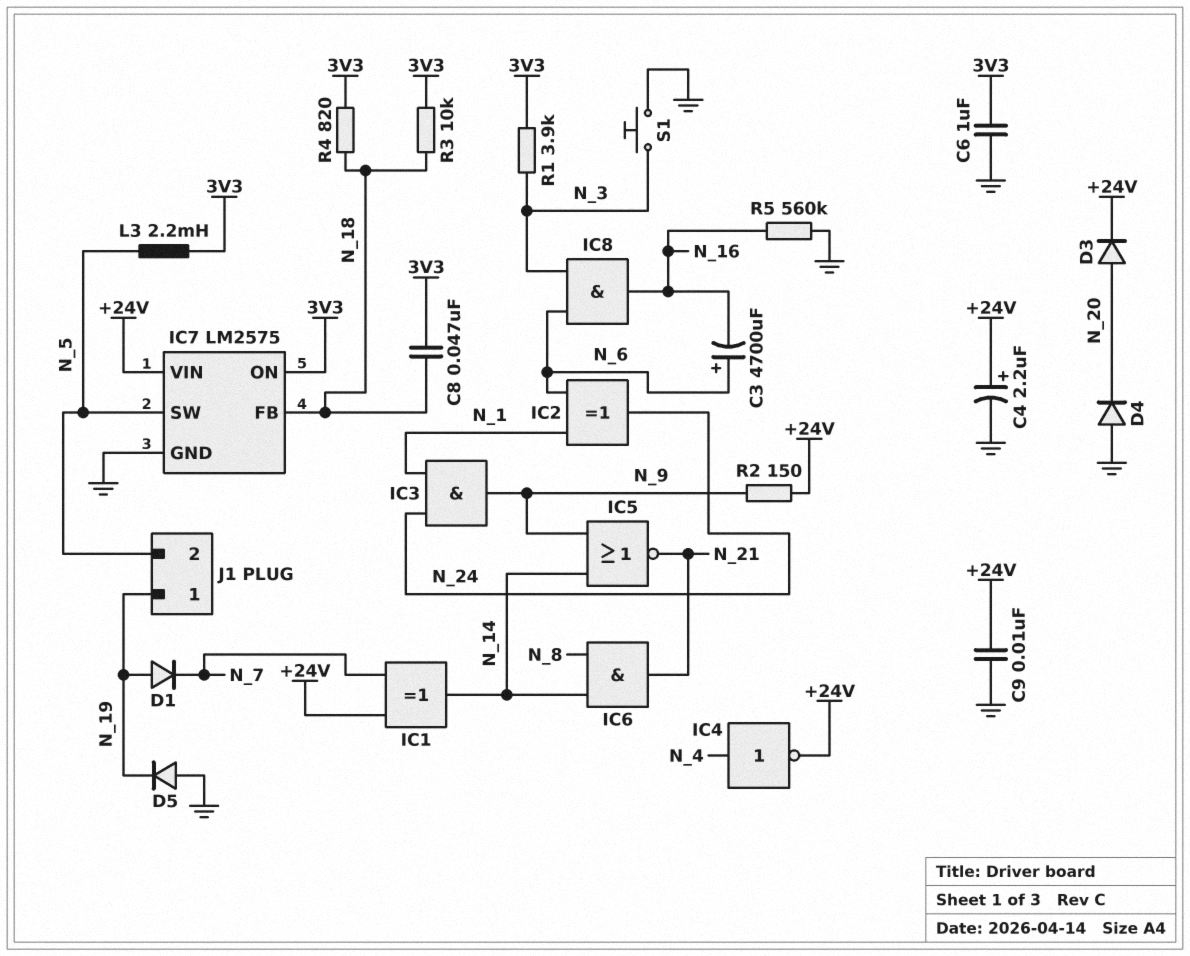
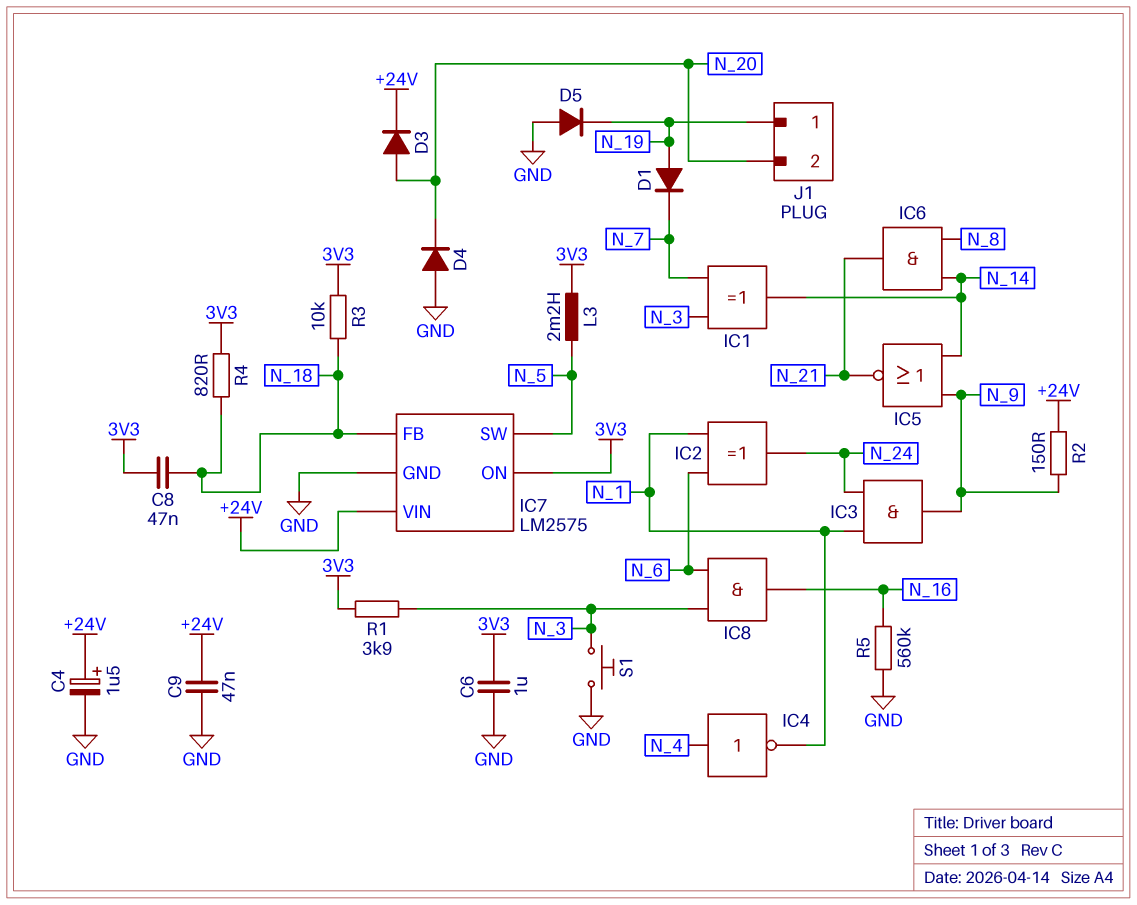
C3: 4700uF (plus N_6, minus N_16) -> none
C4: 2.2uF (plus +24V, minus GND) -> 1.5uF (plus +24V, minus GND)
C9: 10nF (+24V, GND) -> 47nF (+24V, GND)
IC1: XOR (in +24V, in N_7, out N_14) -> XOR (in N_3, in N_7, out N_14)
IC4: NOT (in N_4, out +24V) -> NOT (in N_4, out N_1)
J1 pin 2: N_5 -> N_20

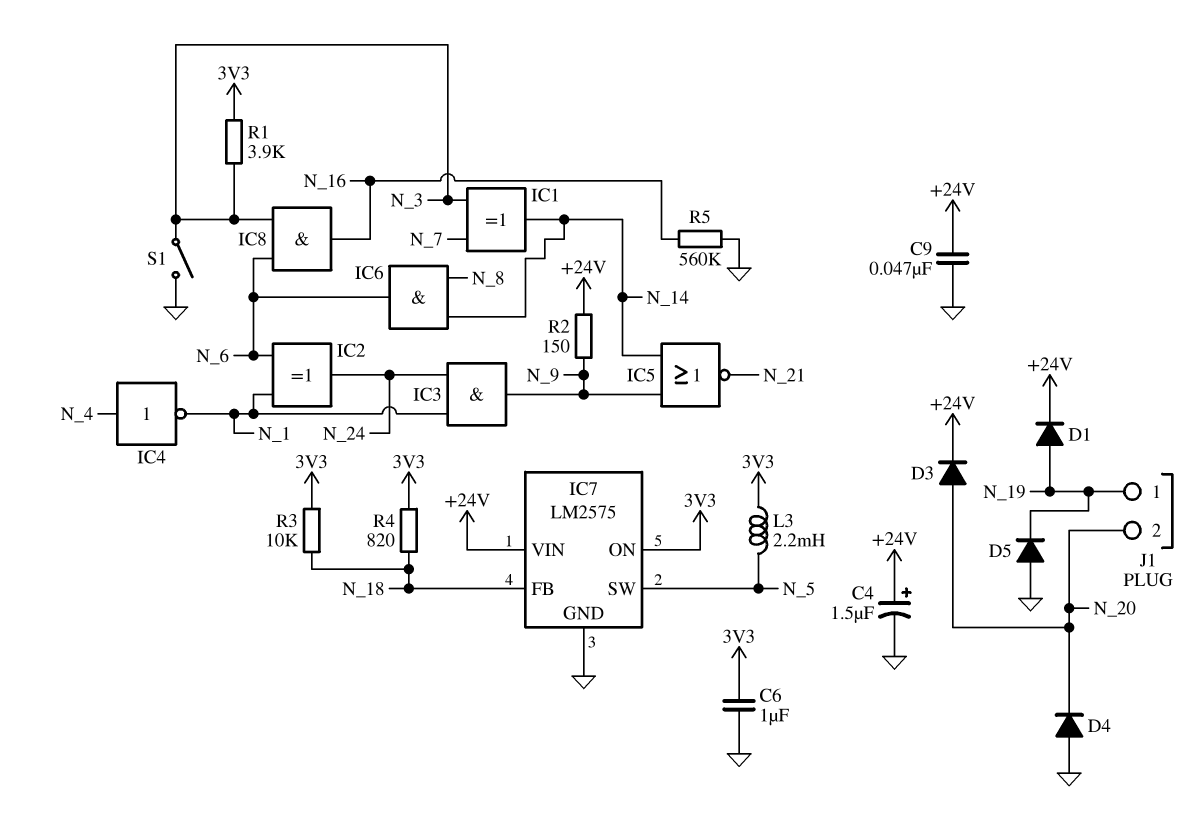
C8: 47nF (3V3, N_18) -> none
D1: diode (A N_19, K N_7) -> diode (A N_19, K +24V)
IC6: AND (in N_8, in N_14, out N_21) -> AND (in N_8, in N_14, out N_6)
S1: button (GND, N_3) -> switch (GND, N_3)

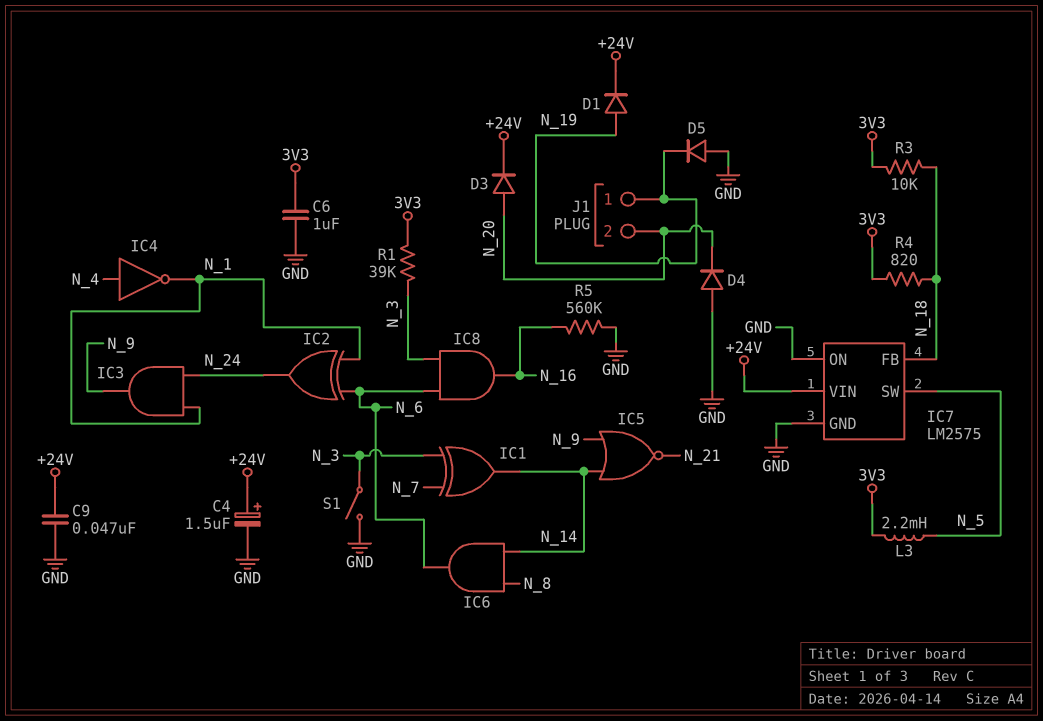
IC7 pin ON: 3V3 -> GND
R1: 3.9k (3V3, N_3) -> 39k (3V3, N_3)
R2: 150 (+24V, N_9) -> none

